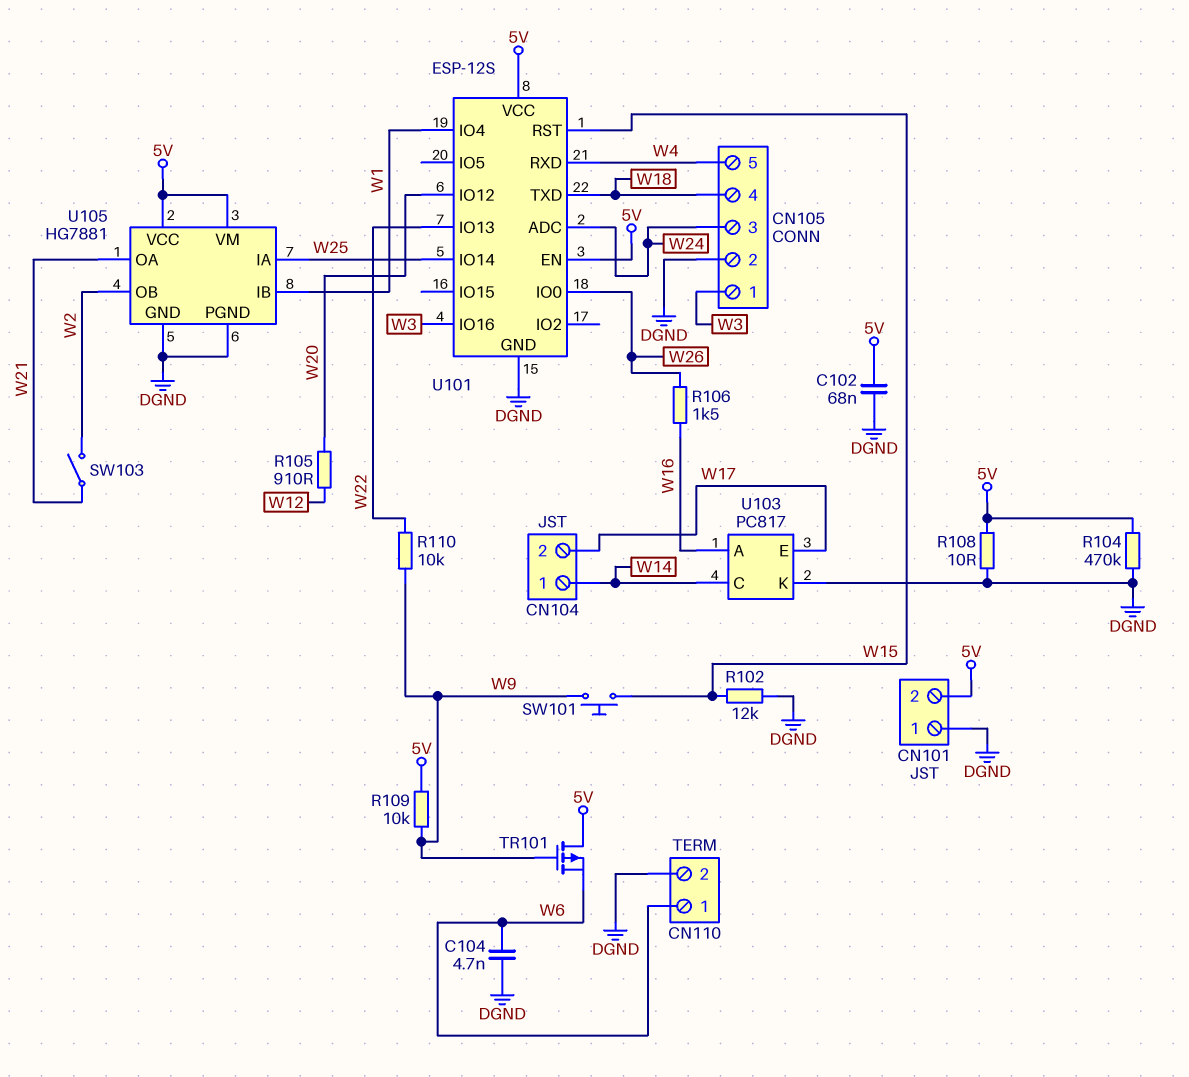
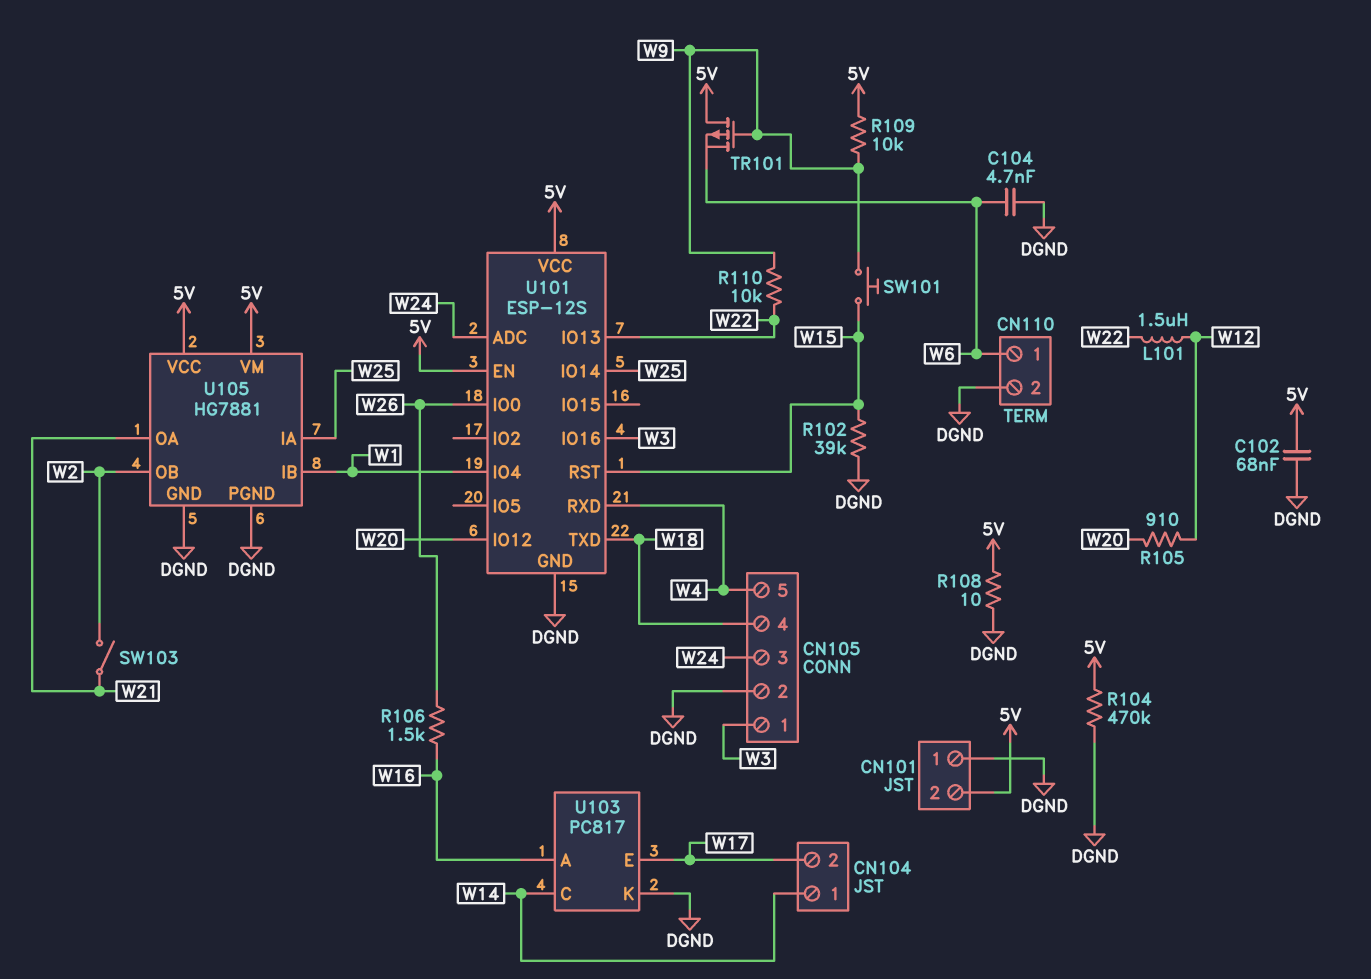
L101: none -> 1.5uH (W12, W22)
R102: 12k (DGND, W15) -> 39k (DGND, W15)

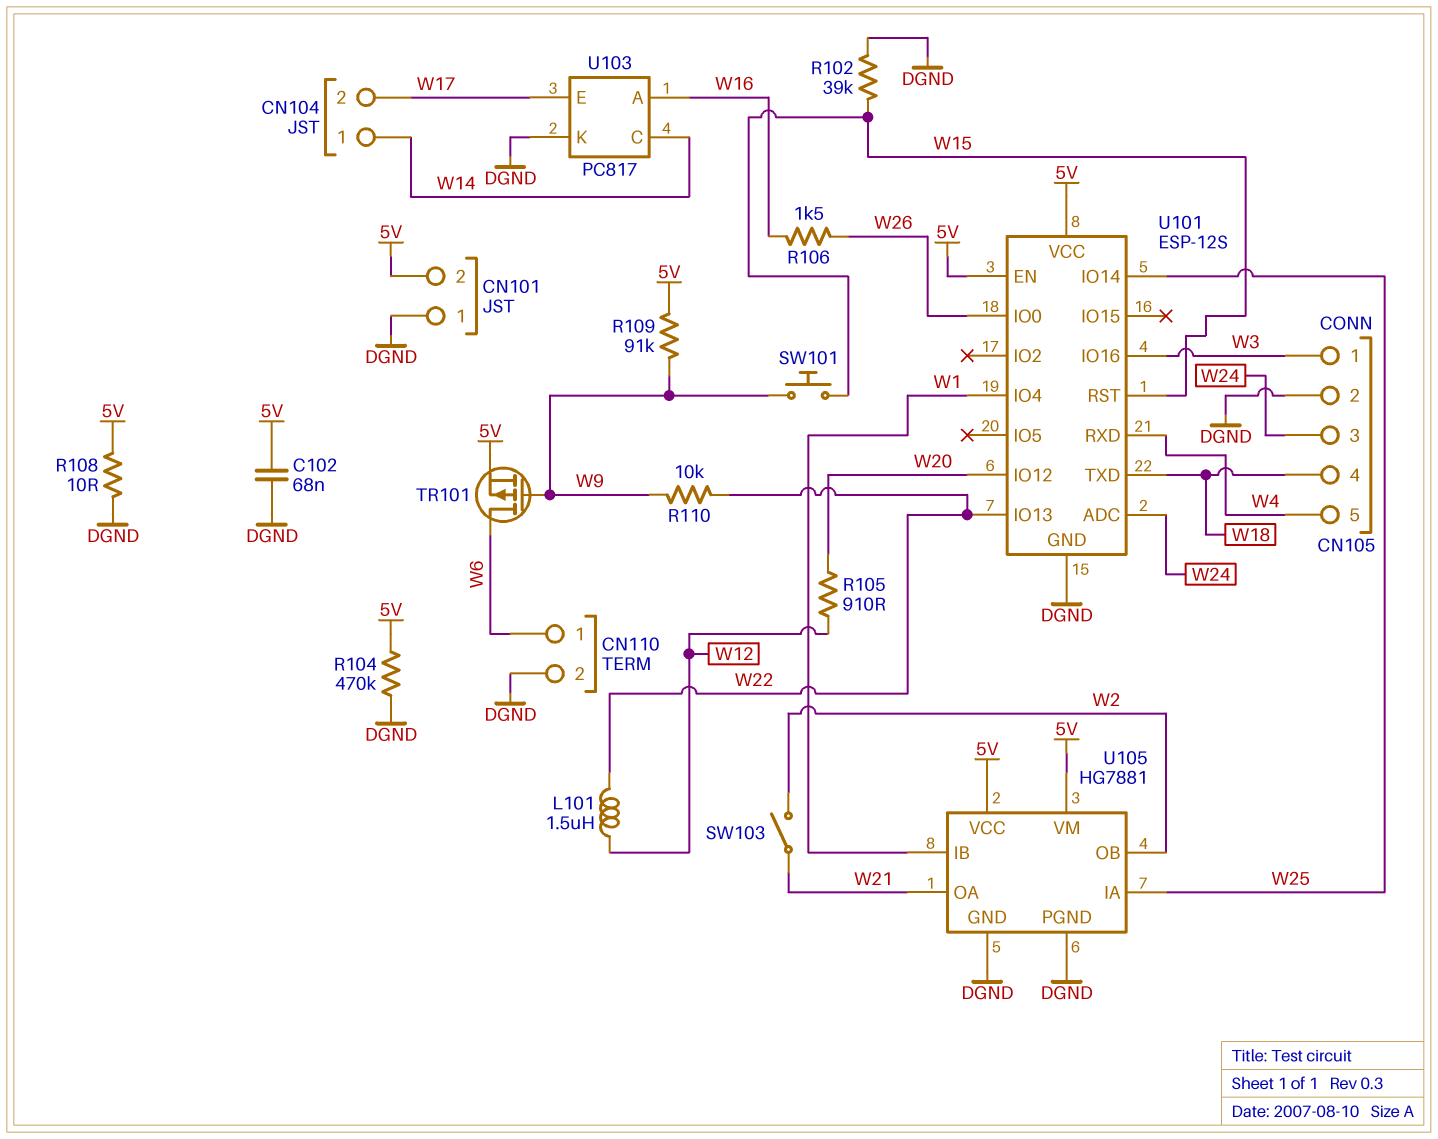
C104: 4.7nF (DGND, W6) -> none
R109: 10k (5V, W9) -> 91k (5V, W9)
TR101: PMOS (G W9, D 5V, S W6) -> PMOS (G W9, D W6, S 5V)

